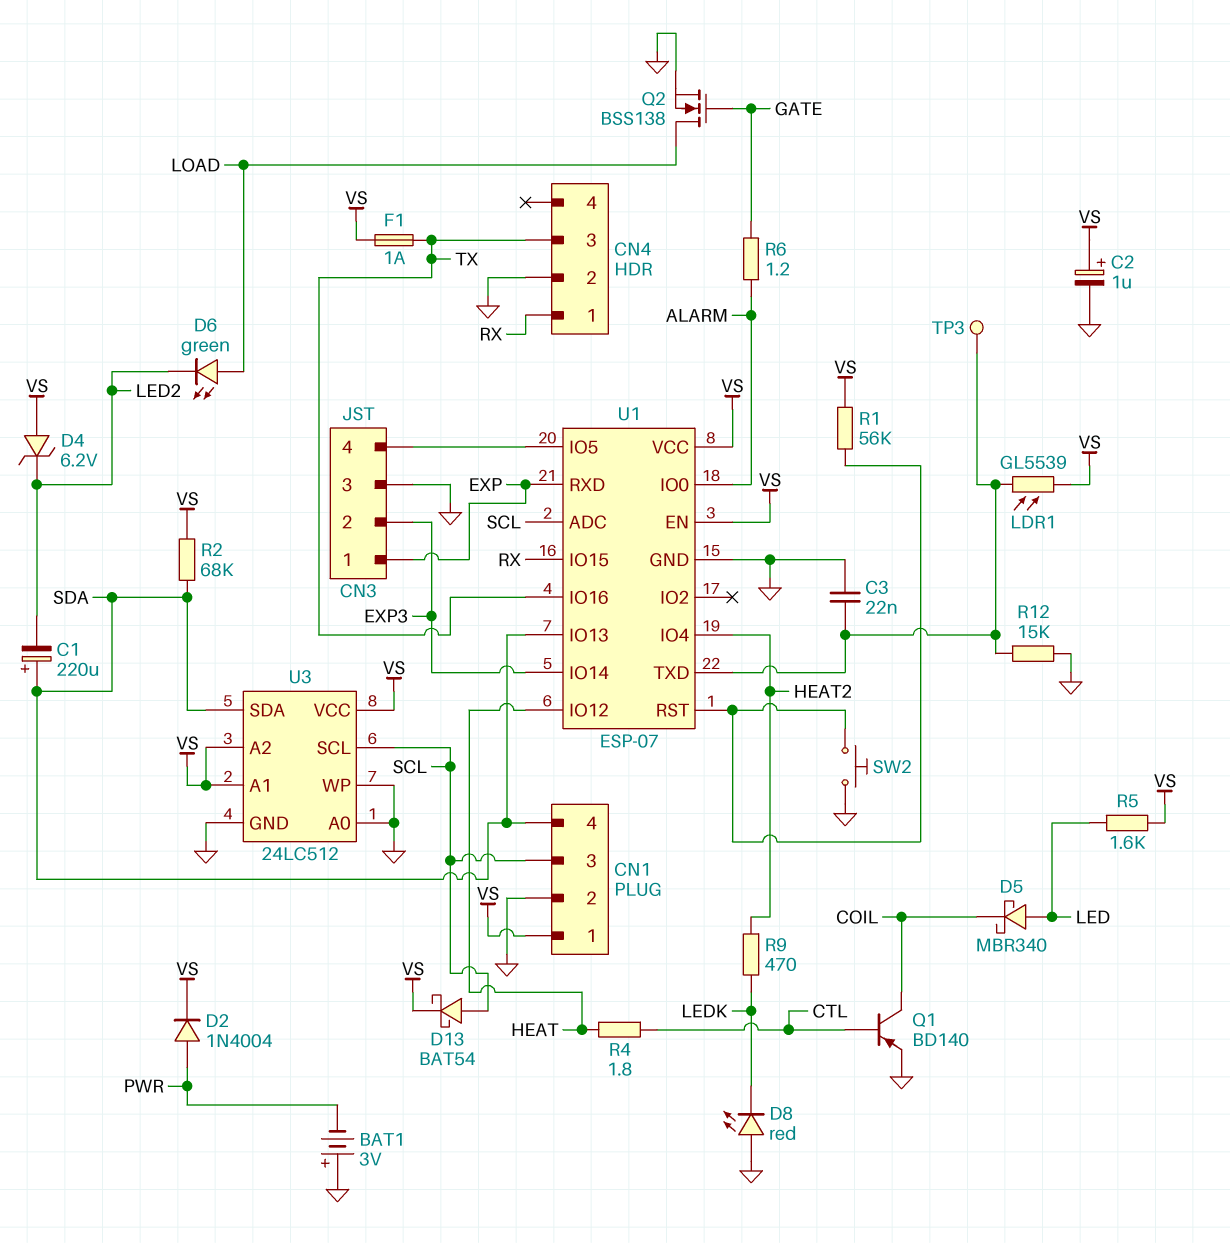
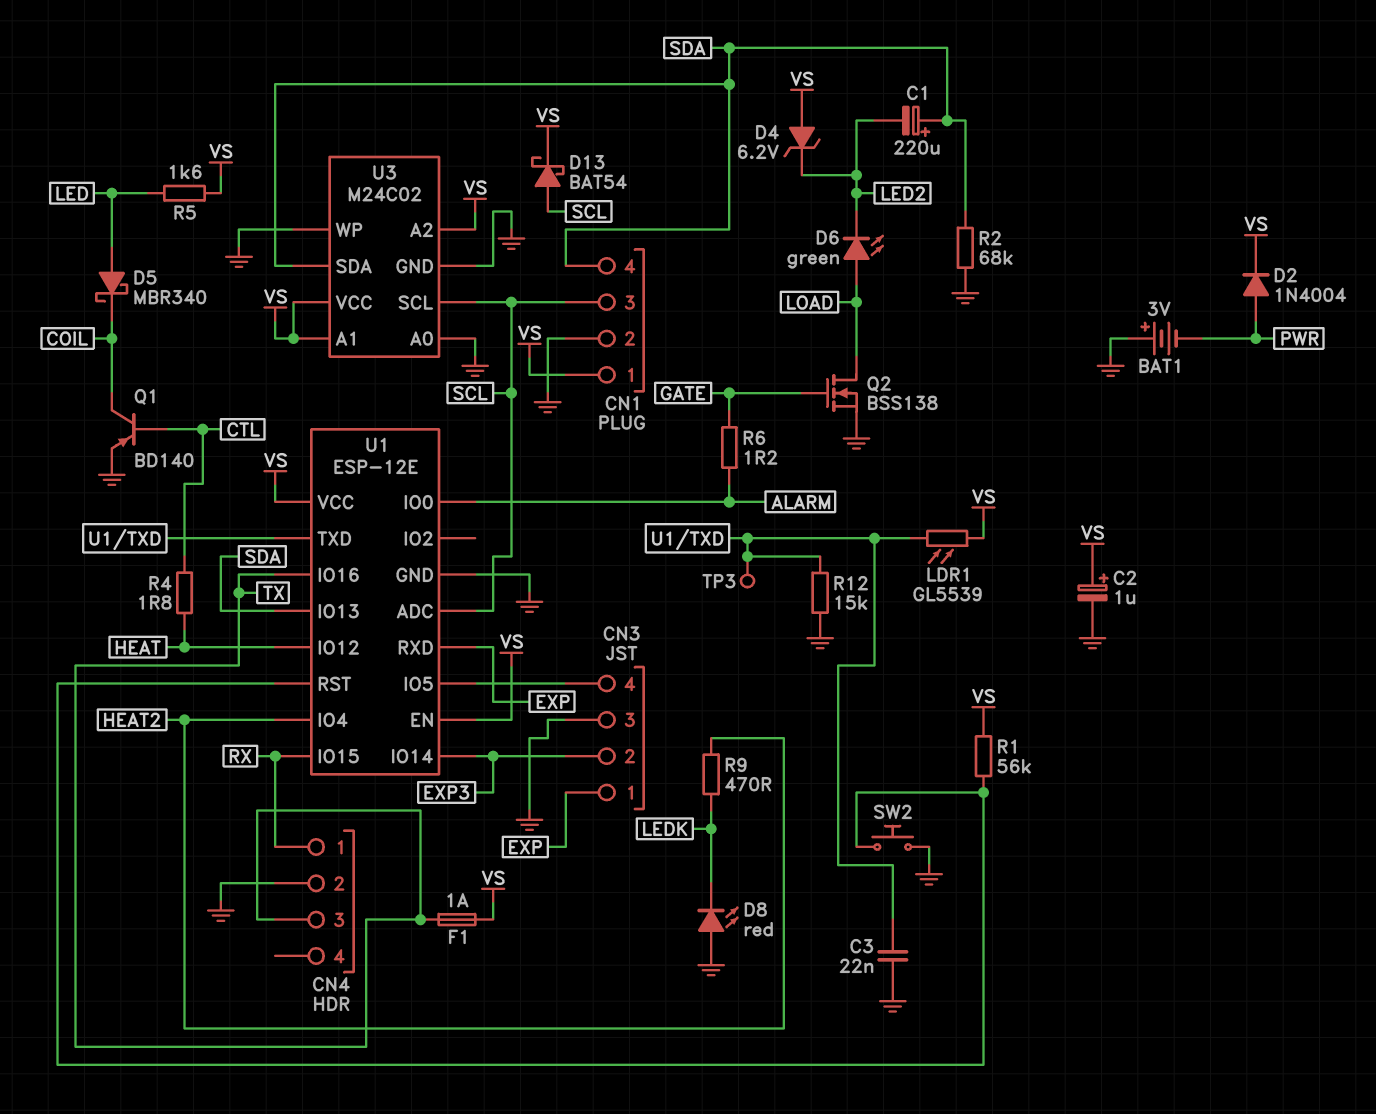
R2: 68k (SDA, VS) -> 68k (GND, SDA)
U1: ESP-07 -> ESP-12E
U3: 24LC512 -> M24C02

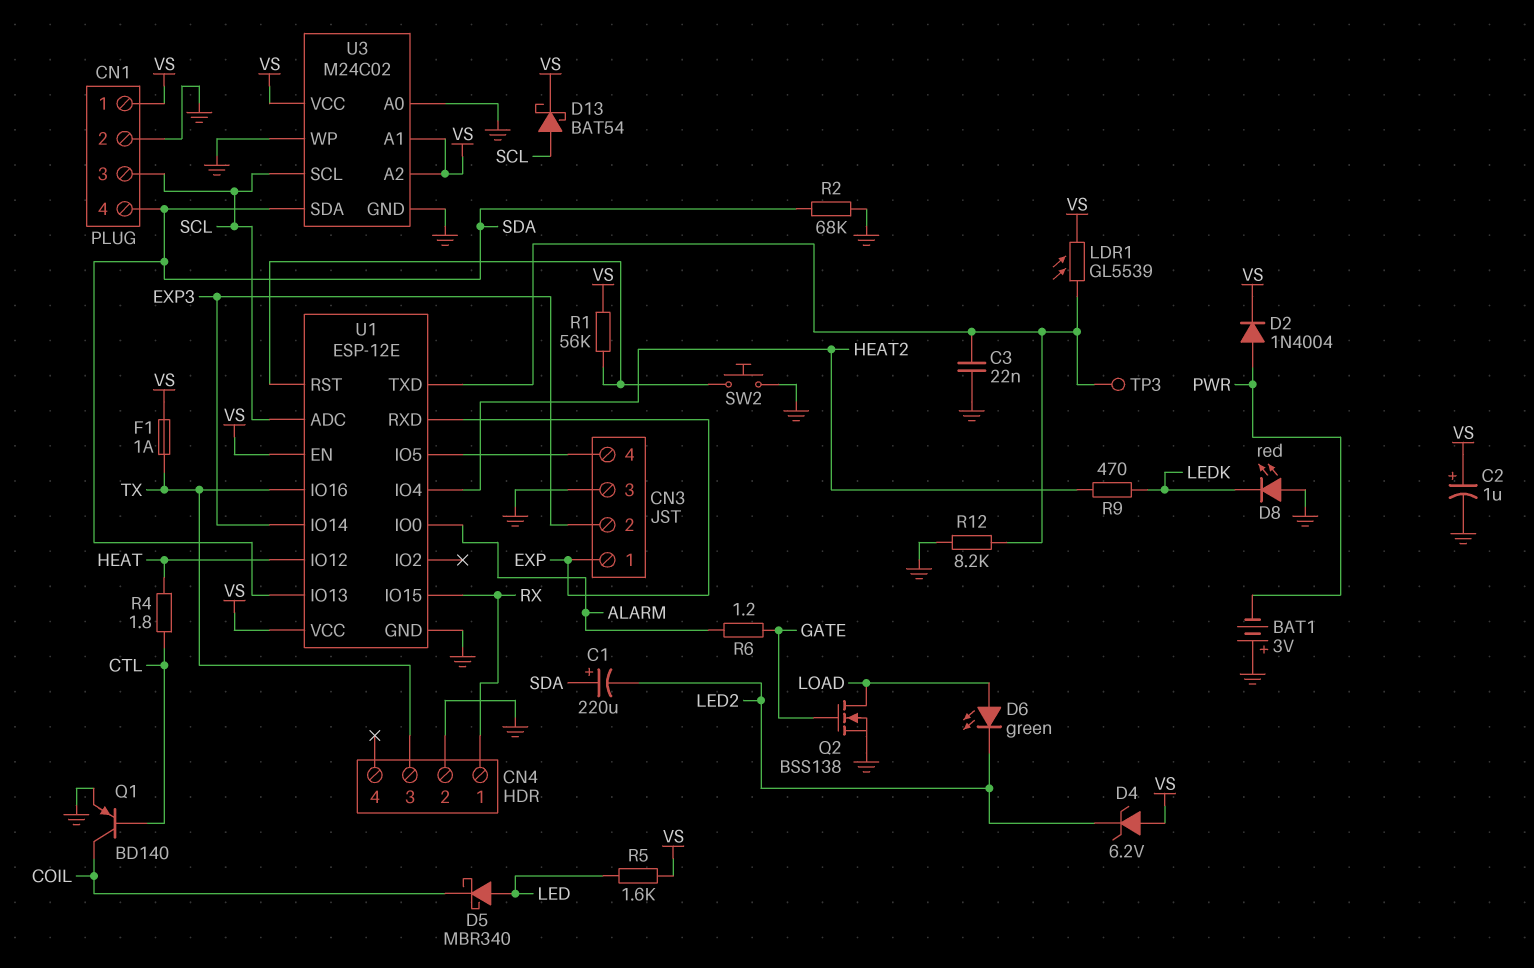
R12: 15k (GND, U1/TXD) -> 8.2k (GND, U1/TXD)

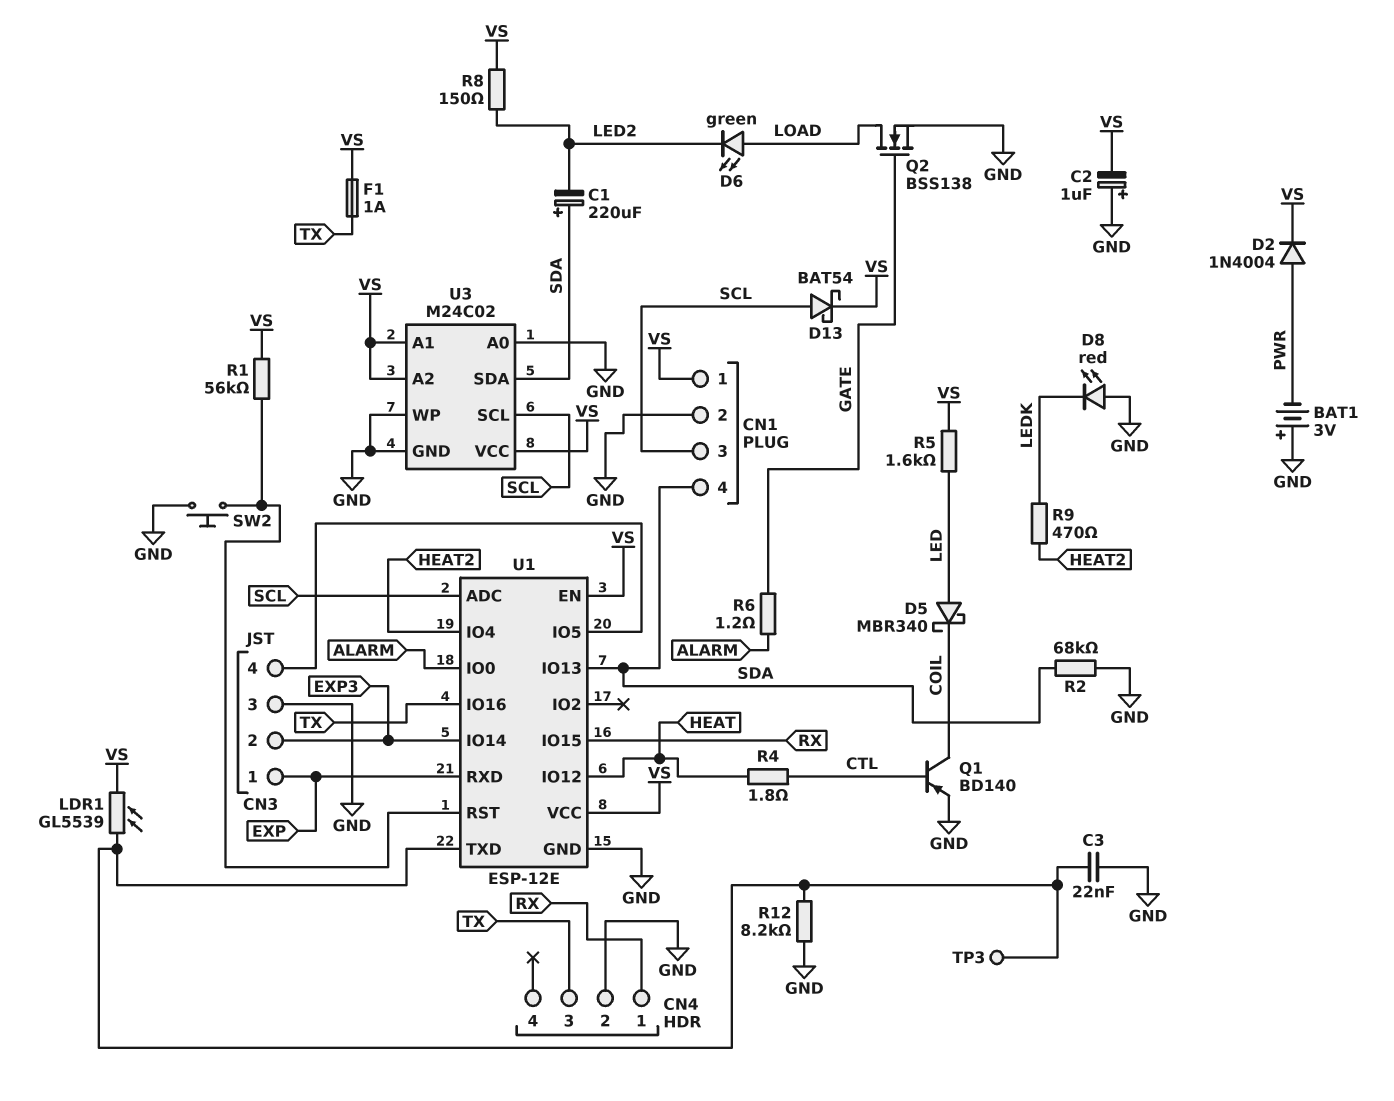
C2: 1uF (plus VS, minus GND) -> 1uF (plus GND, minus VS)
D4: zener 6.2V (A VS, K LED2) -> none
R8: none -> 150 (LED2, VS)

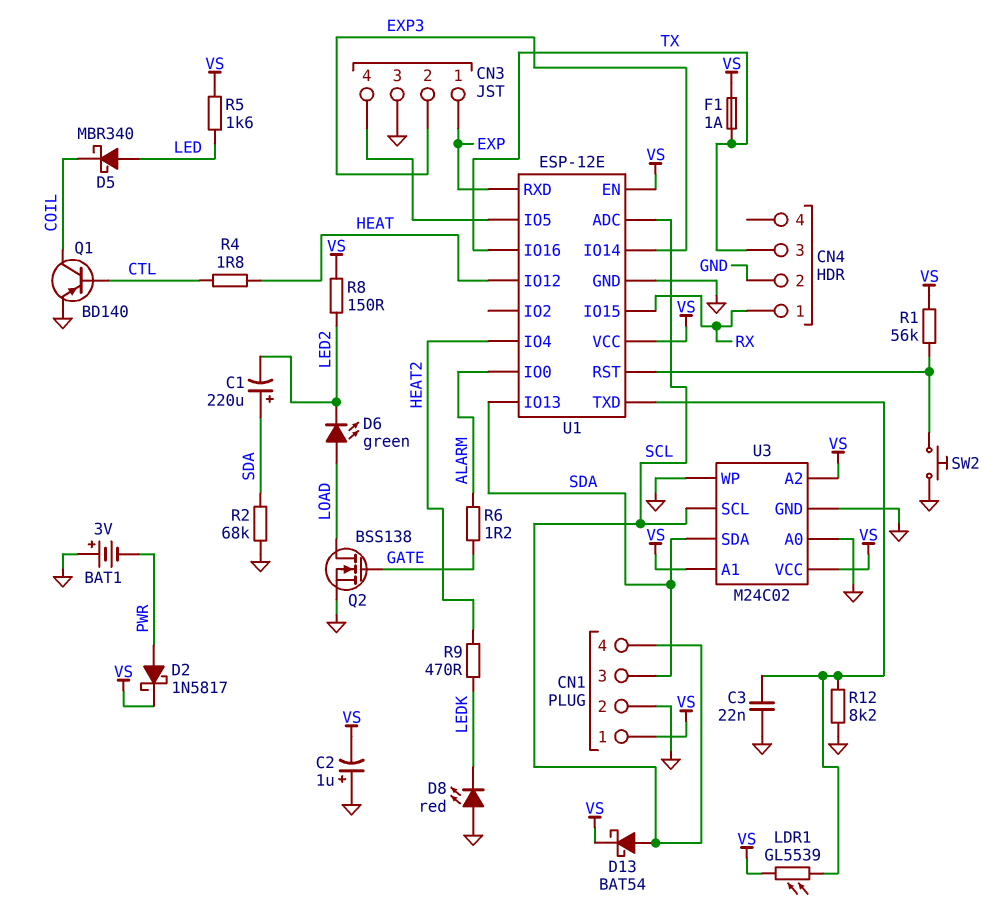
CN1 pin 3: SCL -> SDA
CN1 pin 4: SDA -> SCL
D2: diode 1N4004 (A PWR, K VS) -> schottky 1N5817 (A PWR, K VS)
TP3: test point (U1/TXD) -> none

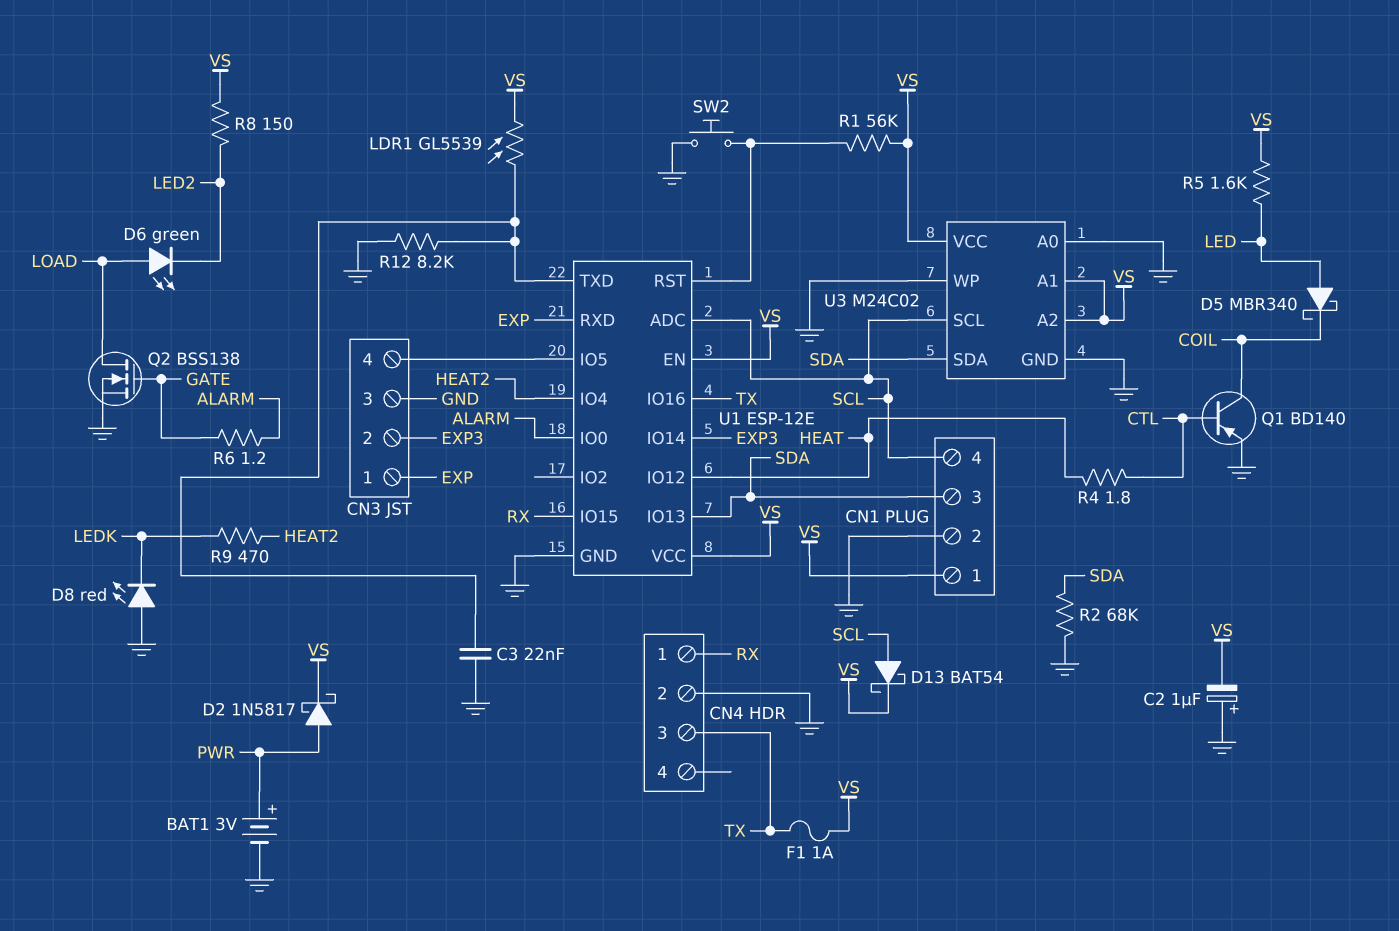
BAT1: 3V (plus GND, minus PWR) -> 3V (plus PWR, minus GND)
C1: 220uF (plus SDA, minus LED2) -> none

